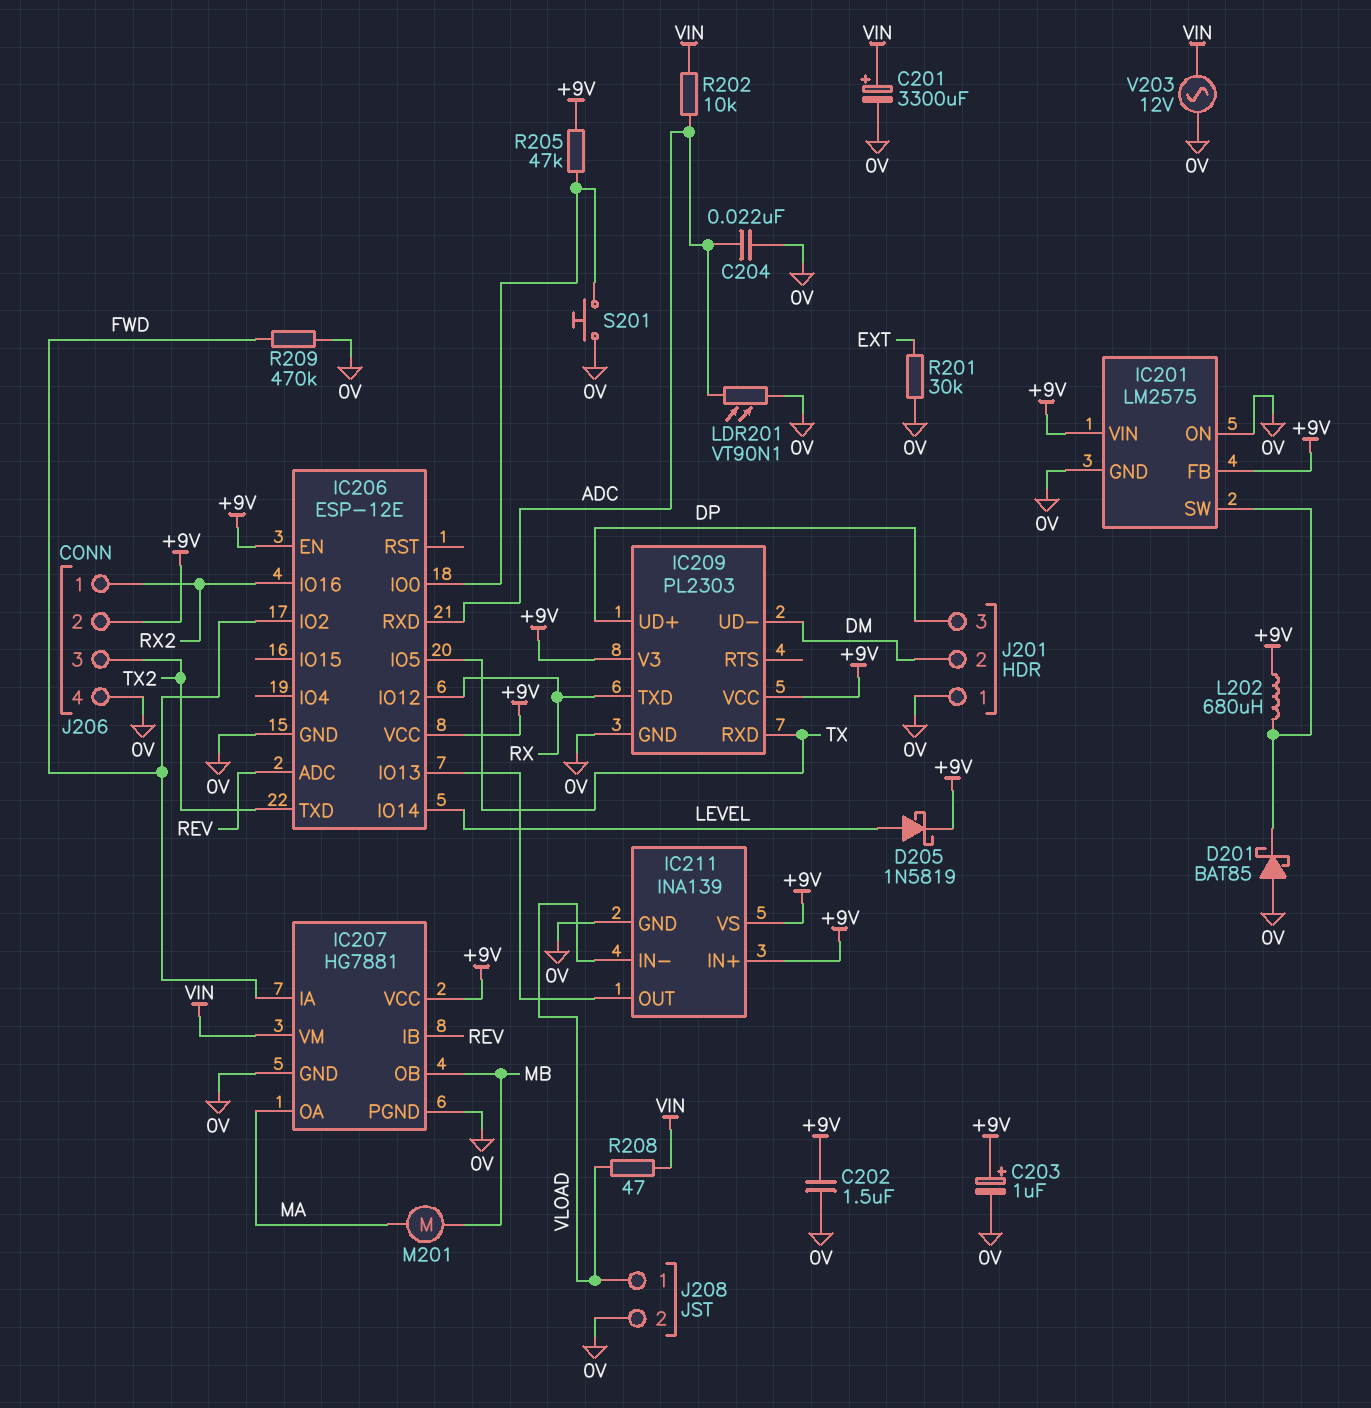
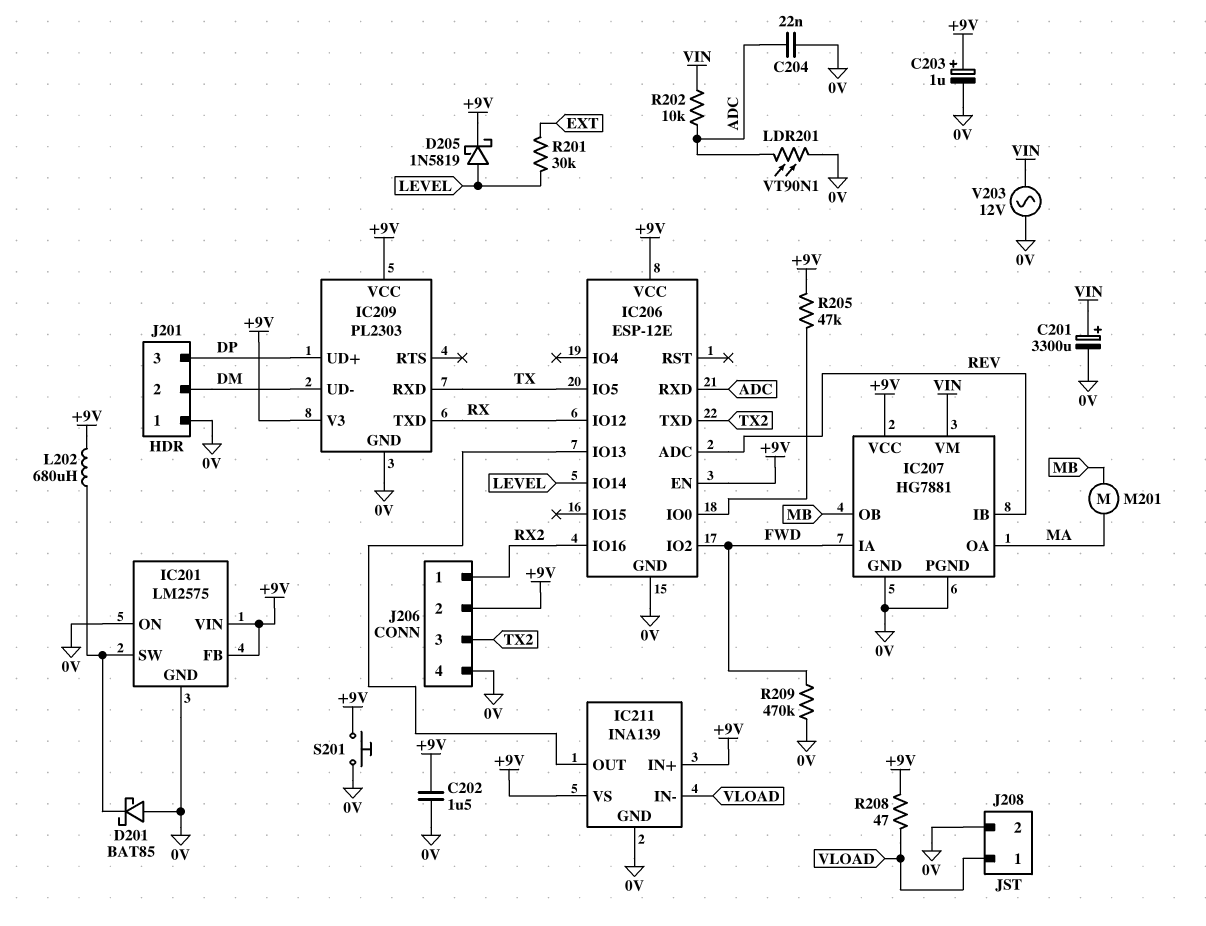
R201: 30k (0V, EXT) -> 30k (EXT, LEVEL)
R208: 47 (VIN, VLOAD) -> 47 (+9V, VLOAD)
S201: button (0V, IC206/IO0) -> button (+9V, 0V)

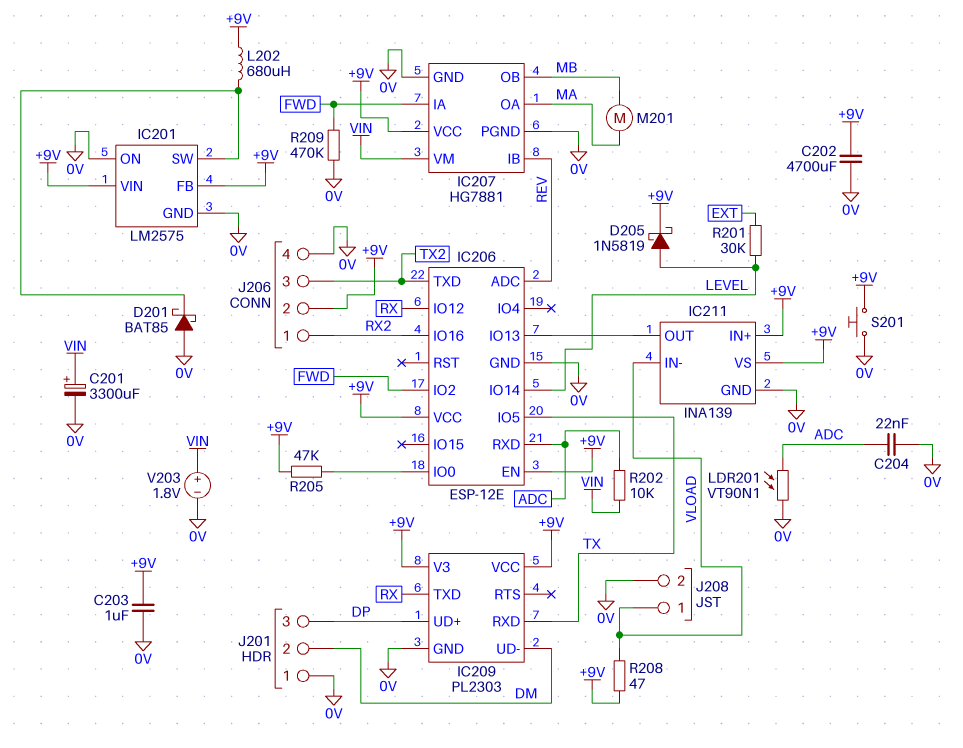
C202: 1.5uF (+9V, 0V) -> 4700uF (+9V, 0V)
C203: 1uF (plus +9V, minus 0V) -> 1uF (+9V, 0V)
V203: AC 12V (0V, VIN) -> 1.8V (plus VIN, minus 0V)

